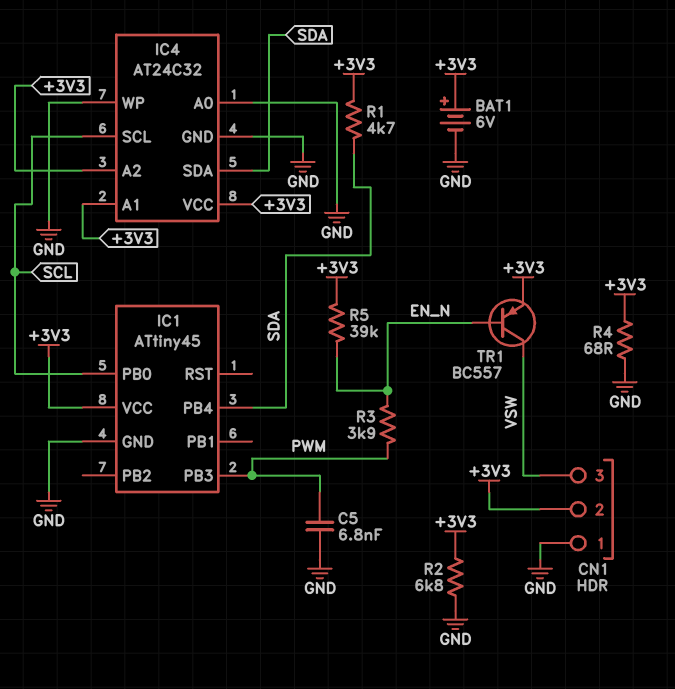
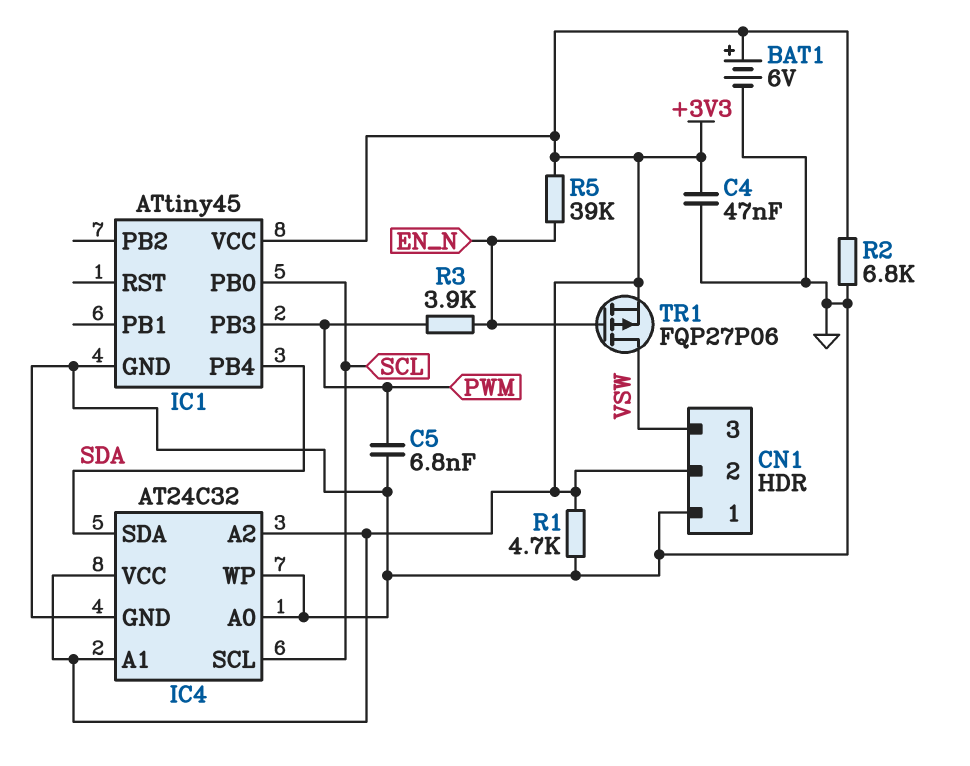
C4: none -> 47nF (+3V3, GND)
R1: 4.7k (+3V3, SDA) -> 4.7k (+3V3, GND)
R4: 68 (+3V3, GND) -> none
TR1: PNP BC557 (B EN_N, C VSW, E +3V3) -> PMOS FQP27P06 (G EN_N, D VSW, S +3V3)

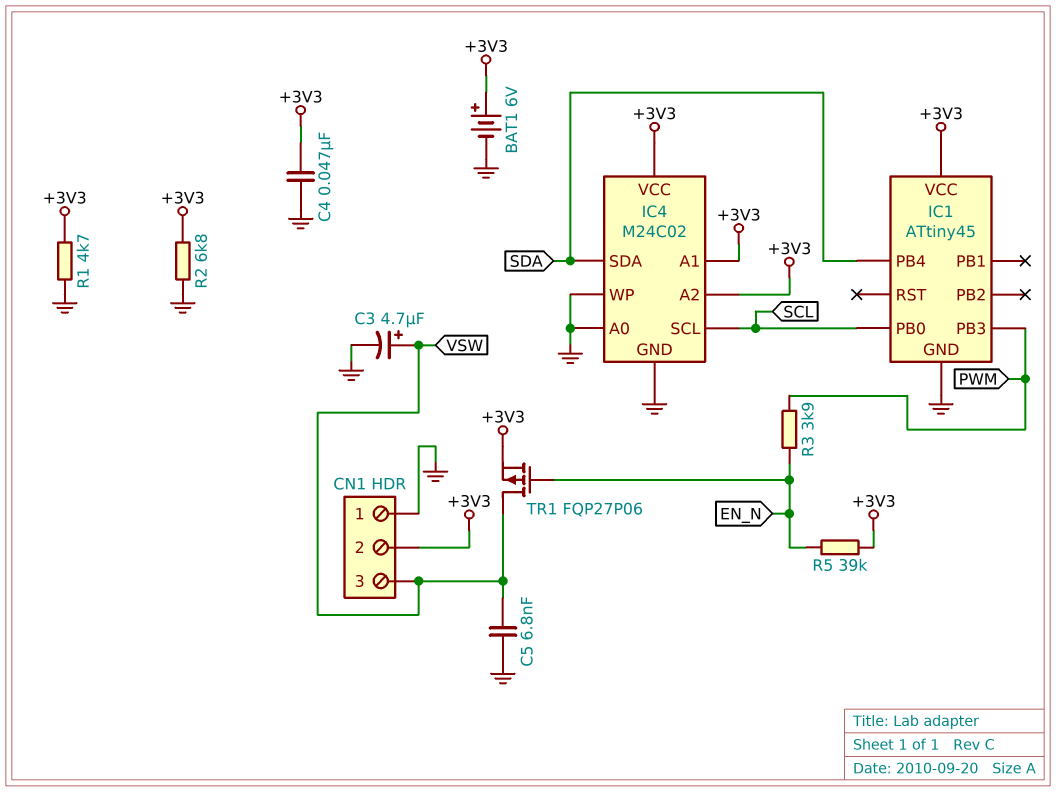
C3: none -> 4.7uF (plus VSW, minus GND)
C5: 6.8nF (GND, PWM) -> 6.8nF (GND, VSW)
IC4: AT24C32 -> M24C02

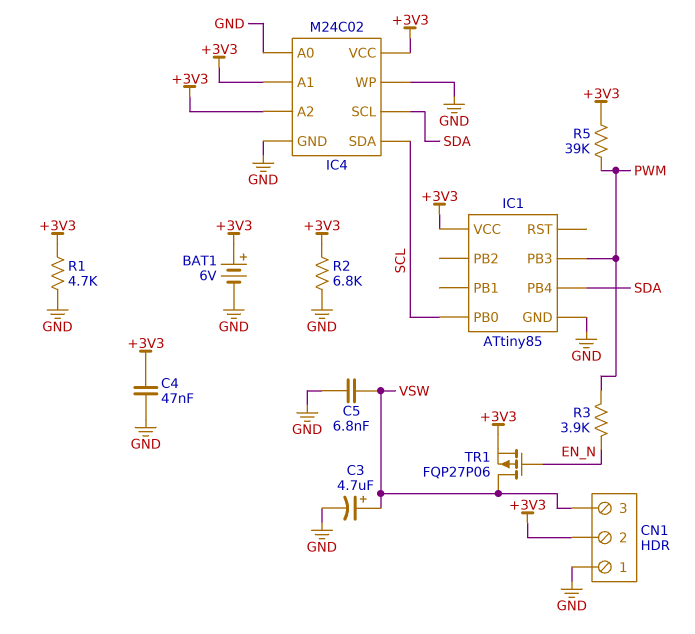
IC1: ATtiny45 -> ATtiny85
IC4 pin SCL: SCL -> SDA
IC4 pin SDA: SDA -> SCL
R5: 39k (+3V3, EN_N) -> 39k (+3V3, PWM)

